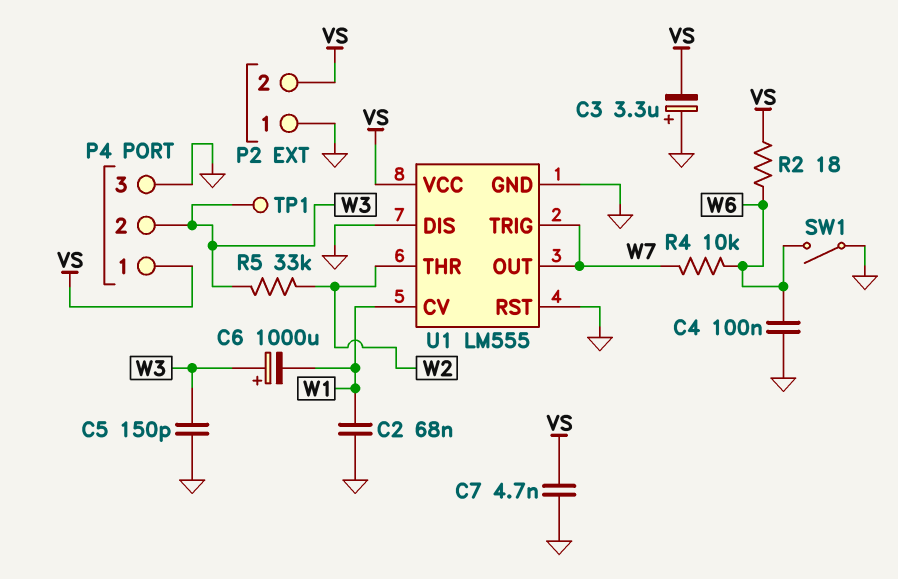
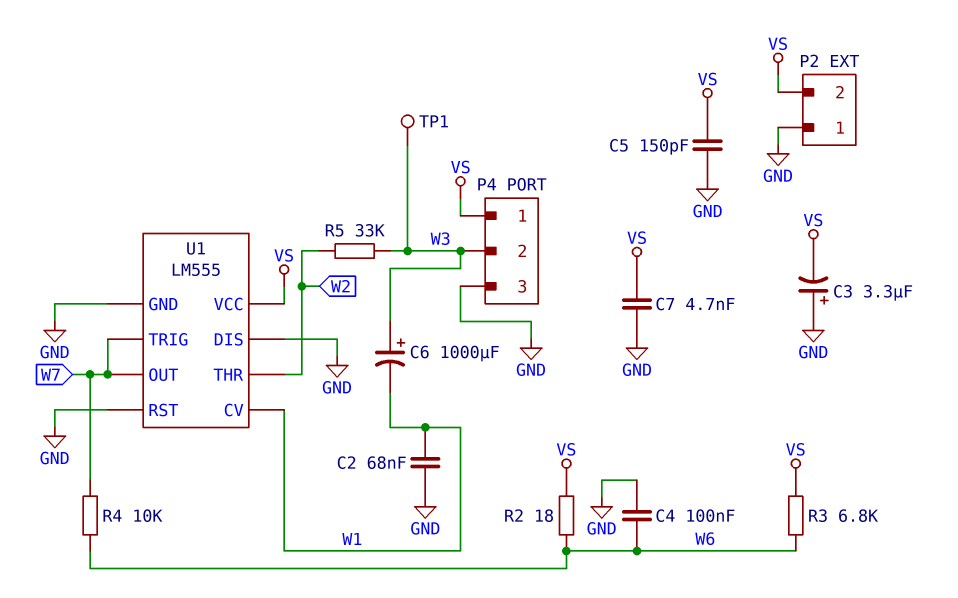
C5: 150pF (GND, W3) -> 150pF (GND, VS)
R3: none -> 6.8k (VS, W6)
SW1: switch (GND, W6) -> none

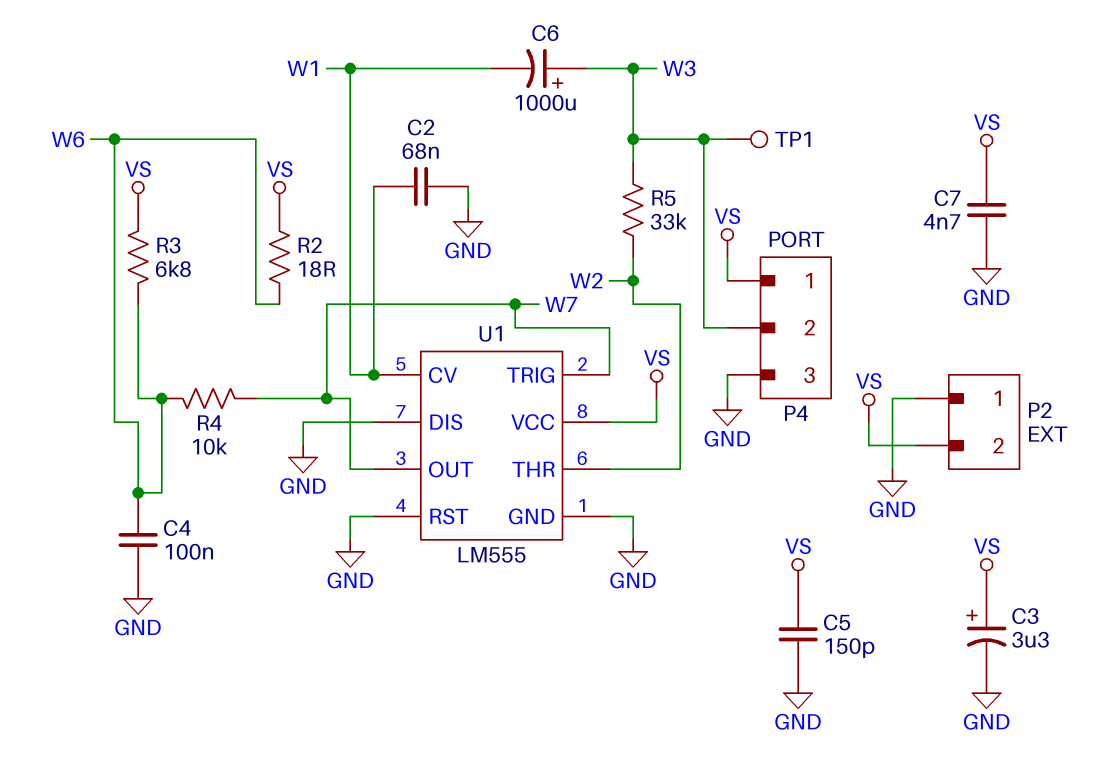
C3: 3.3uF (plus GND, minus VS) -> 3.3uF (plus VS, minus GND)

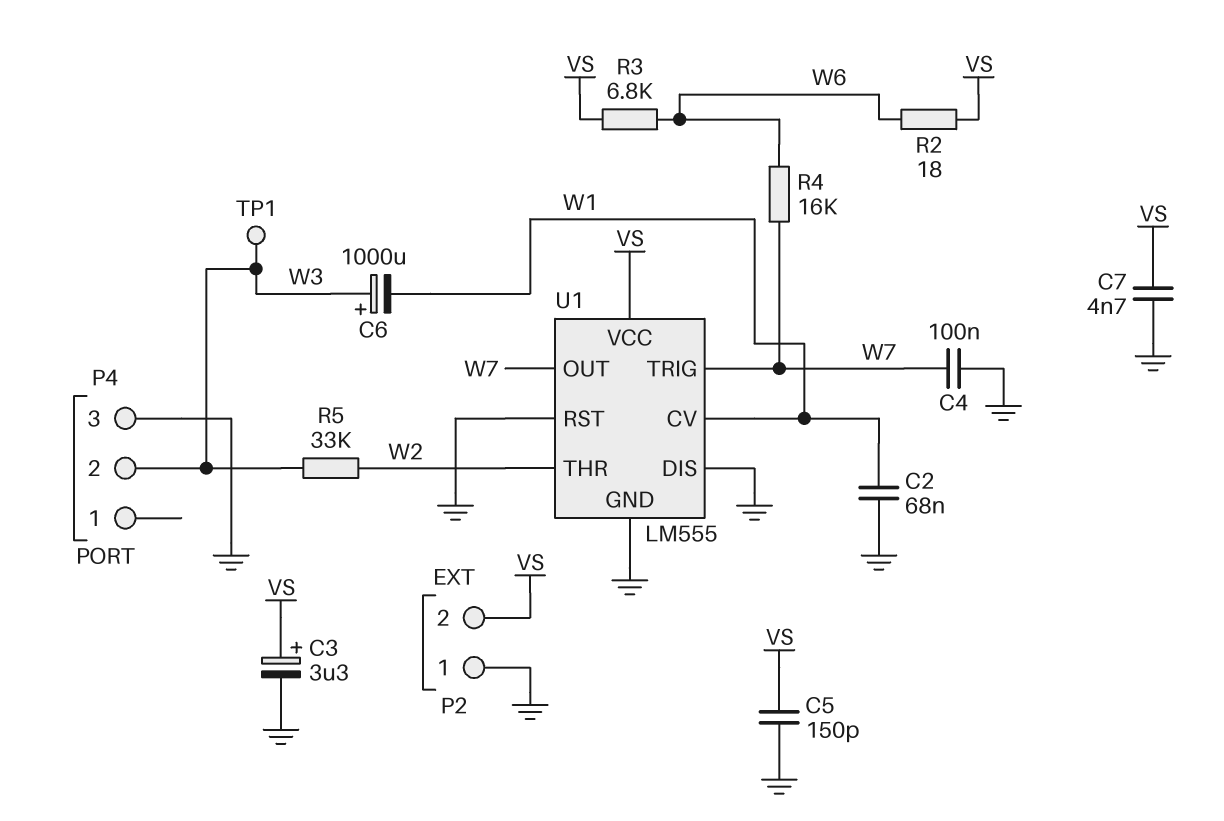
C4: 100nF (GND, W6) -> 100nF (GND, W7)
P4 pin 1: VS -> none
R4: 10k (W6, W7) -> 16k (W6, W7)

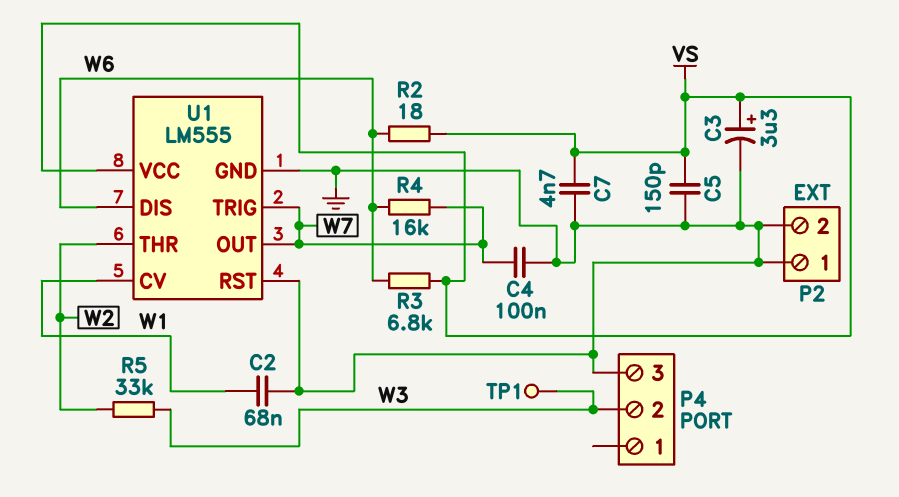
C6: 1000uF (plus W3, minus W1) -> none
P2 pin 2: VS -> GND
U1 pin DIS: GND -> W6

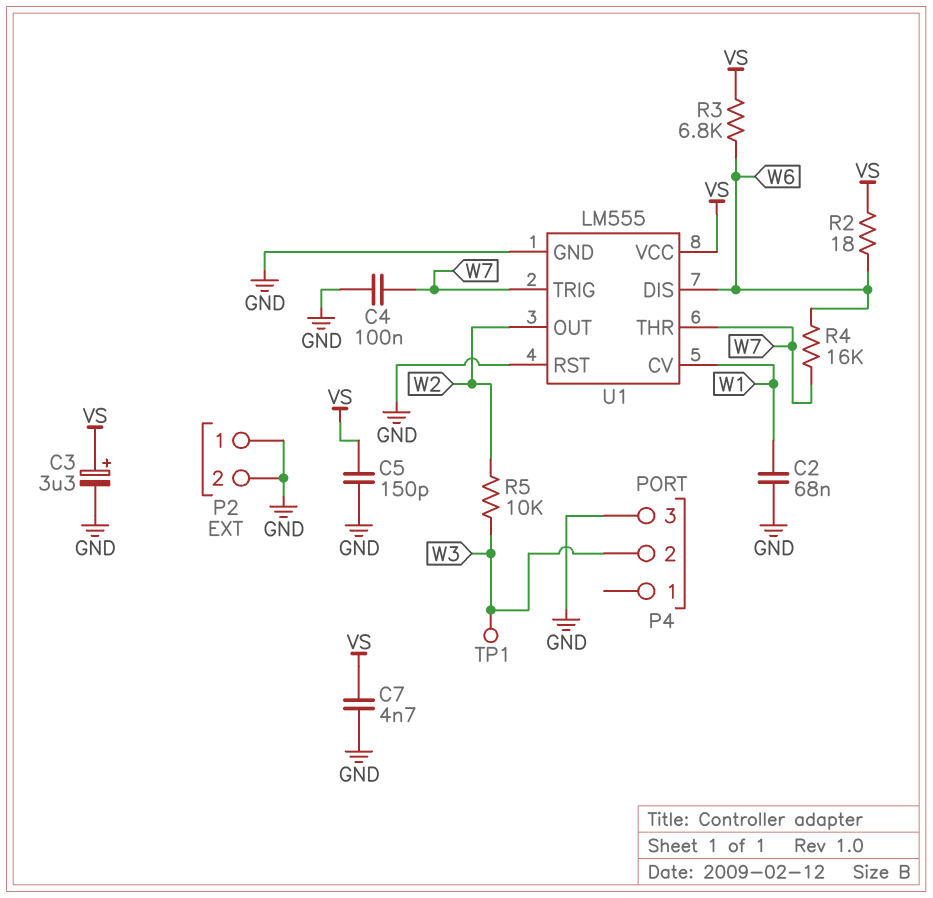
R5: 33k (W2, W3) -> 10k (W2, W3)
U1 pin OUT: W7 -> W2
U1 pin THR: W2 -> W7

